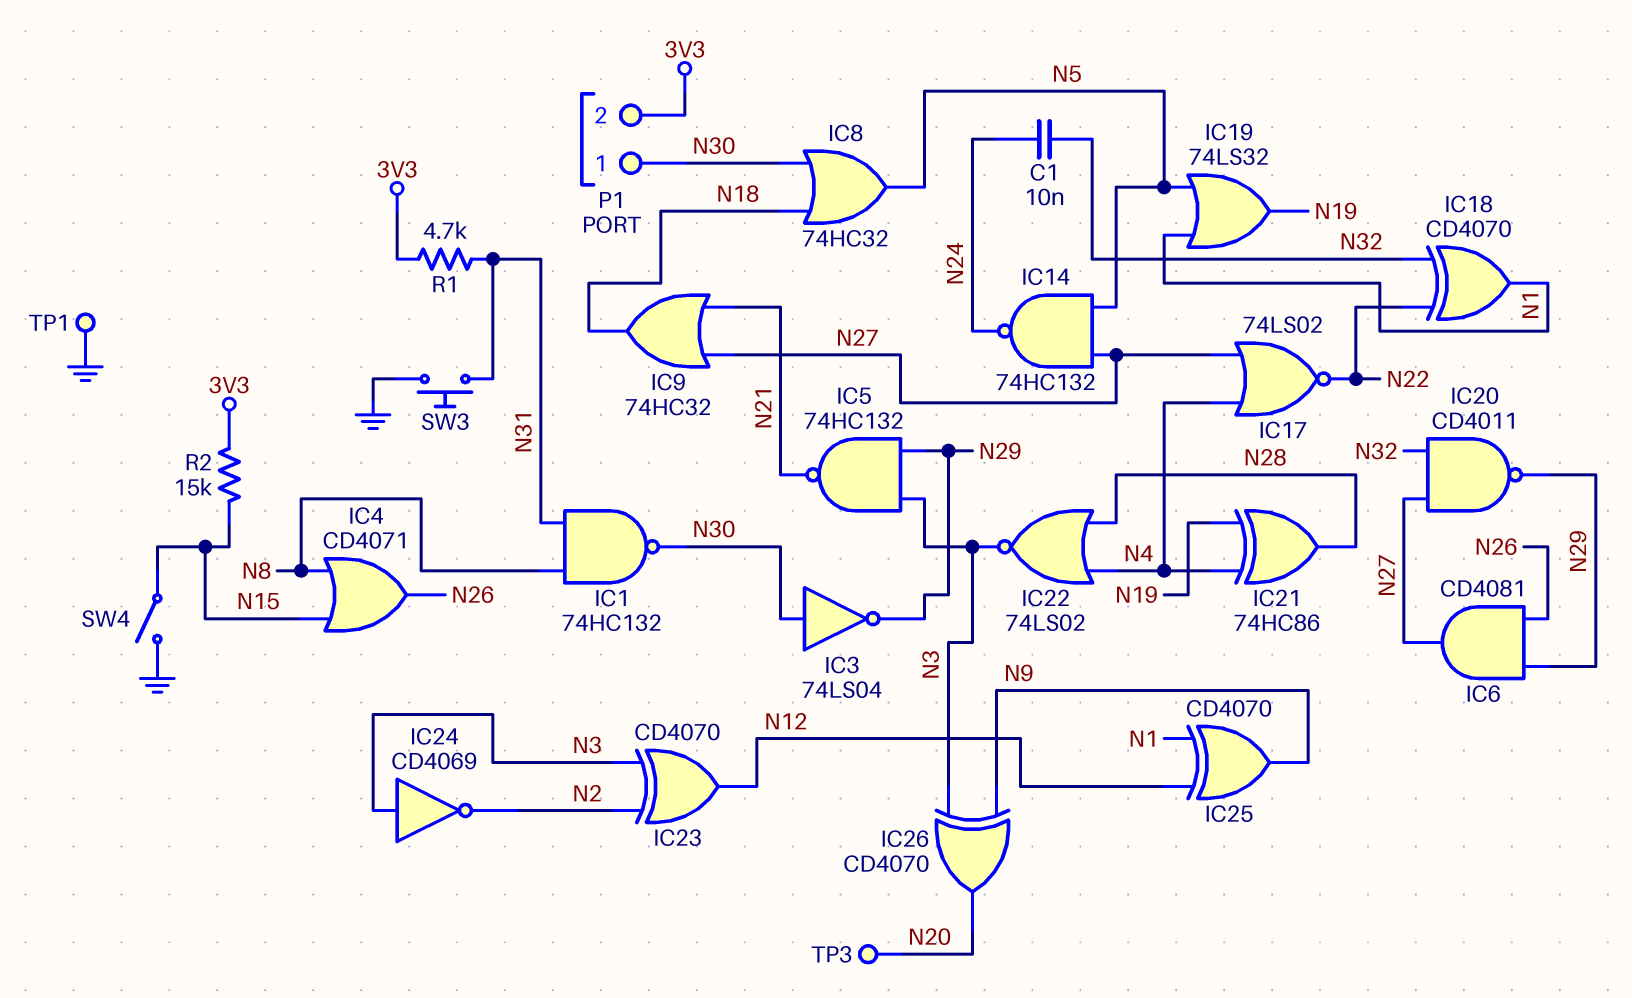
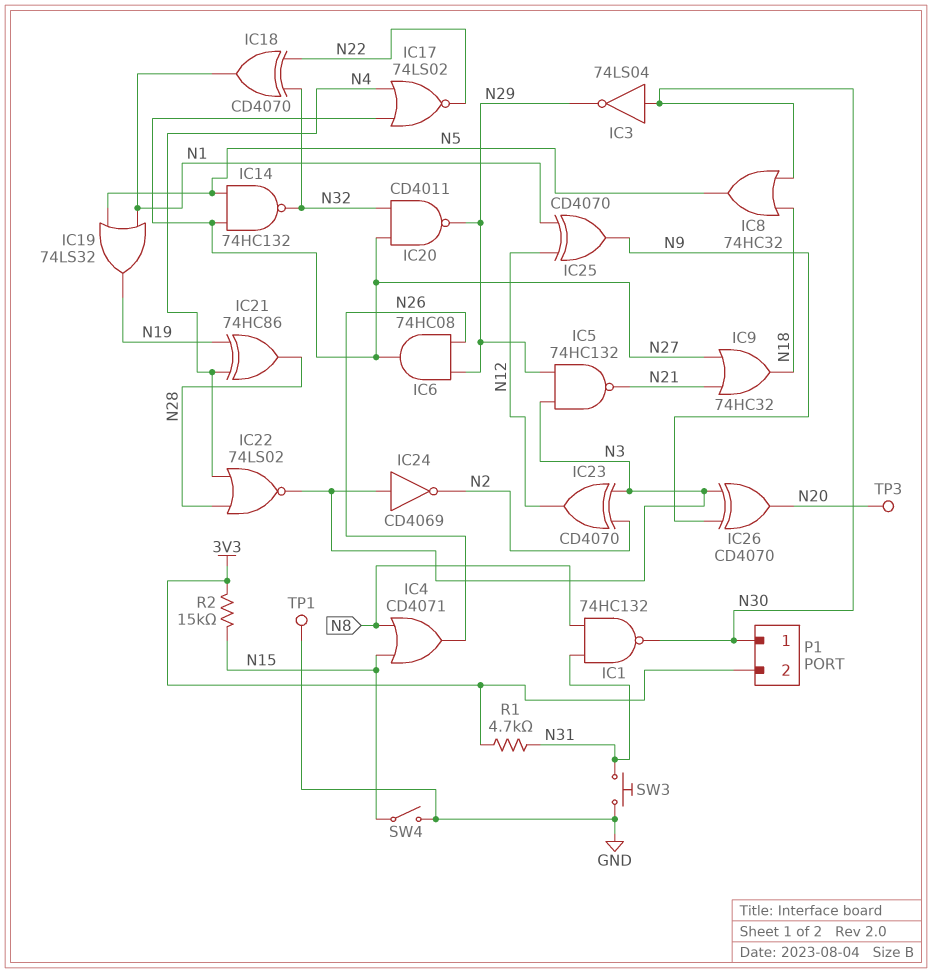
C1: 10nF (N24, N32) -> none
IC6: AND CD4081 (in N26, in N29, out N27) -> AND 74HC08 (in N26, in N29, out N27)
IC14: NAND 74HC132 (in N5, in N27, out N24) -> NAND 74HC132 (in N5, in N27, out N32)

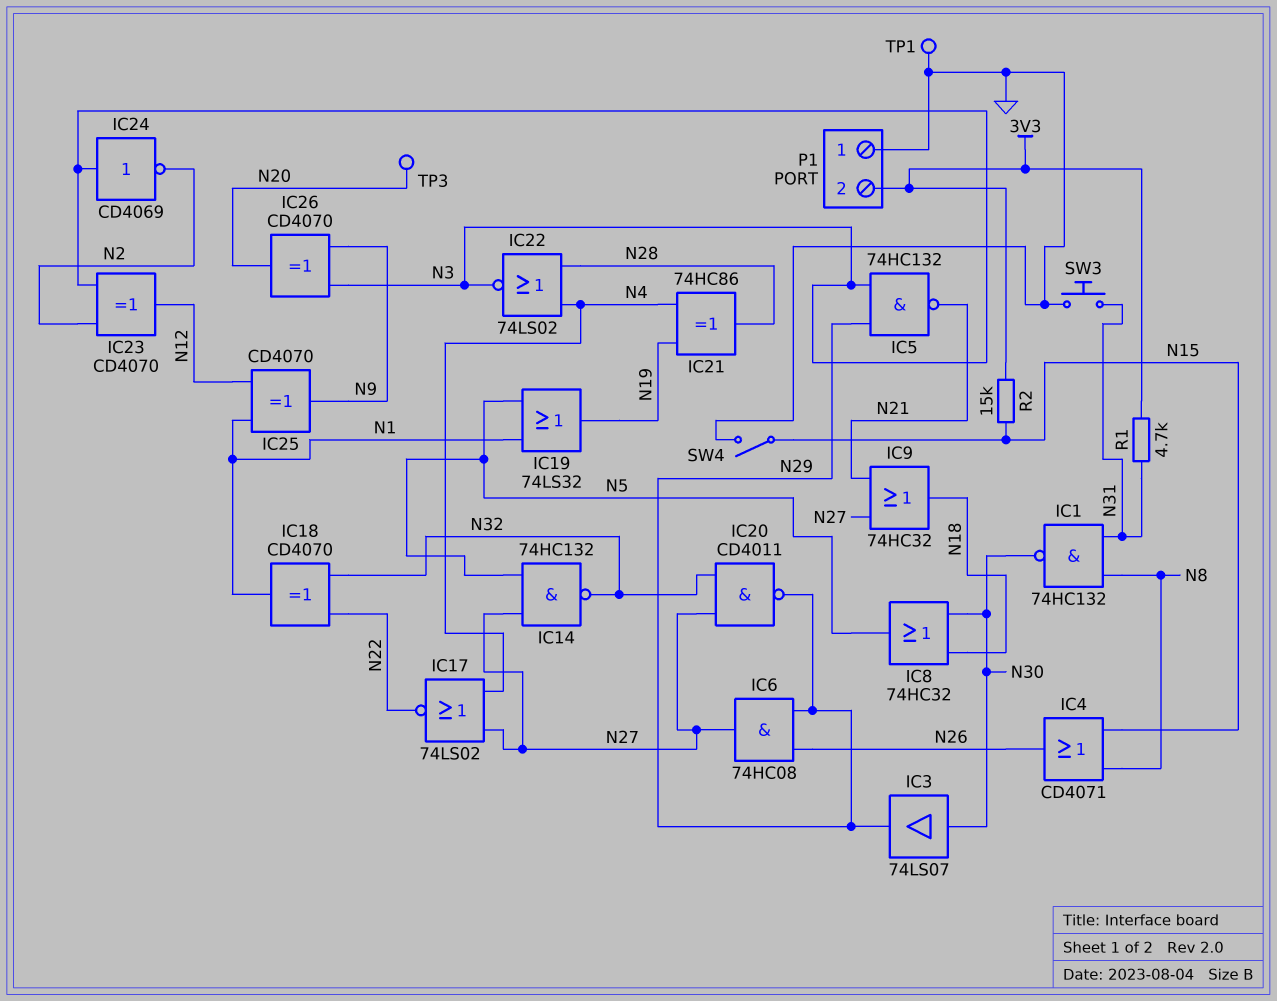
IC3: NOT 74LS04 (in N30, out N29) -> buffer 74LS07 (in N30, out N29)
P1 pin 1: N30 -> GND

